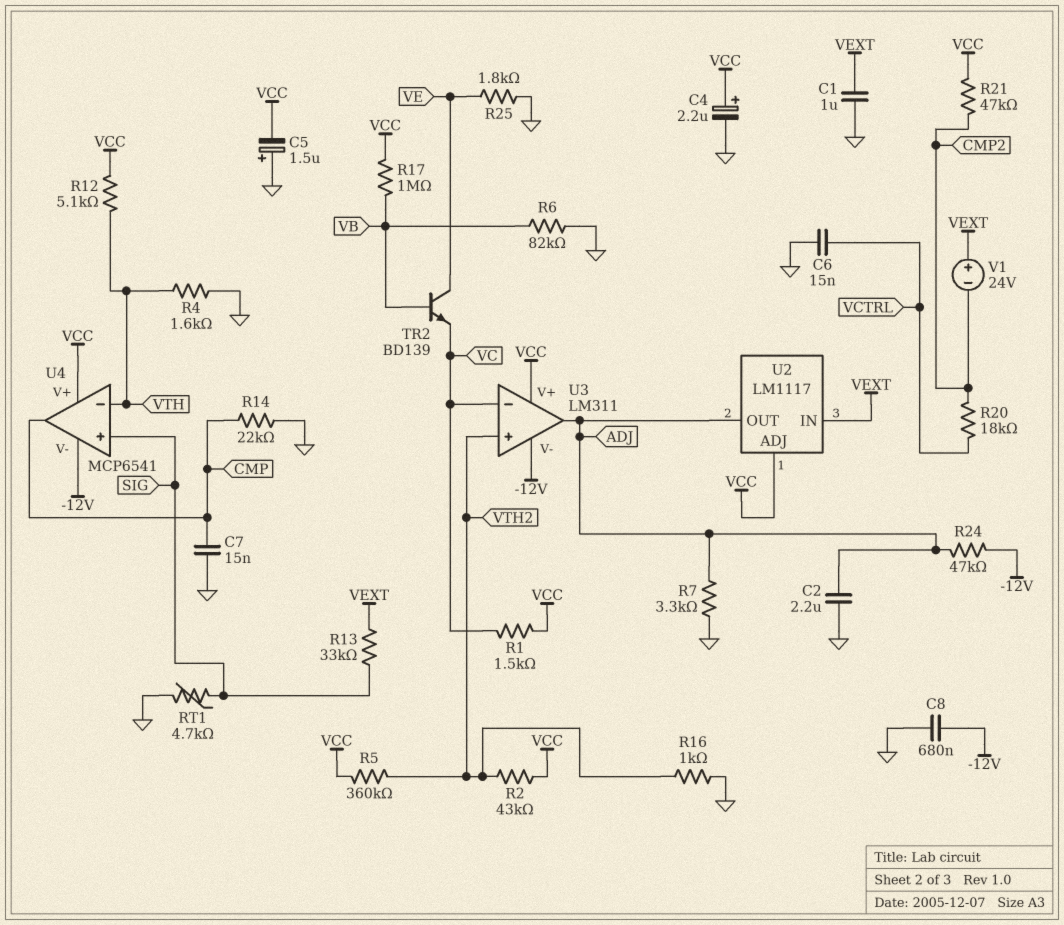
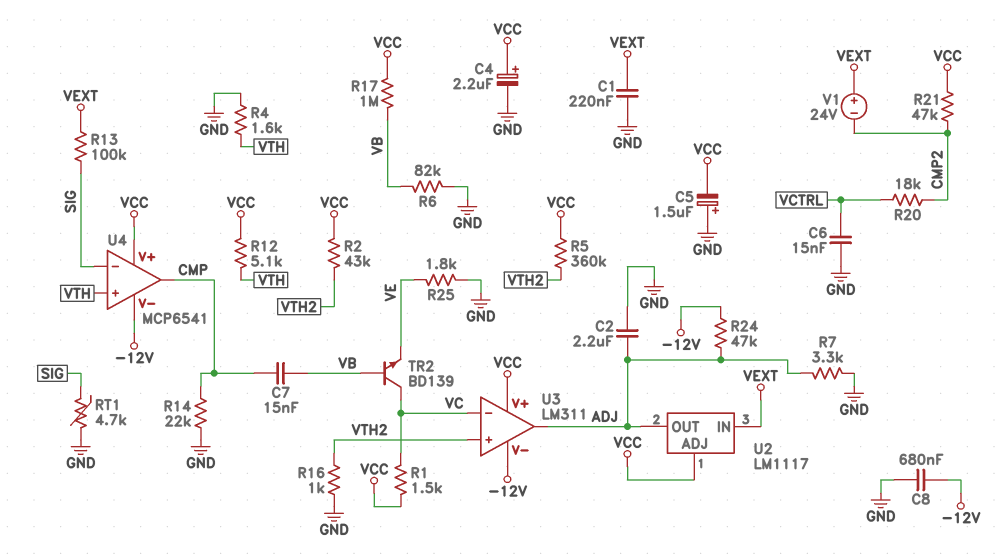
C1: 1uF (GND, VEXT) -> 220nF (GND, VEXT)
C7: 15nF (CMP, GND) -> 15nF (CMP, VB)
R13: 33k (SIG, VEXT) -> 100k (SIG, VEXT)
TR2: NPN BD139 (B VB, C VE, E VC) -> NPN BD139 (B VB, C VC, E VE)
U4 pin in+: SIG -> VTH
U4 pin in-: VTH -> SIG

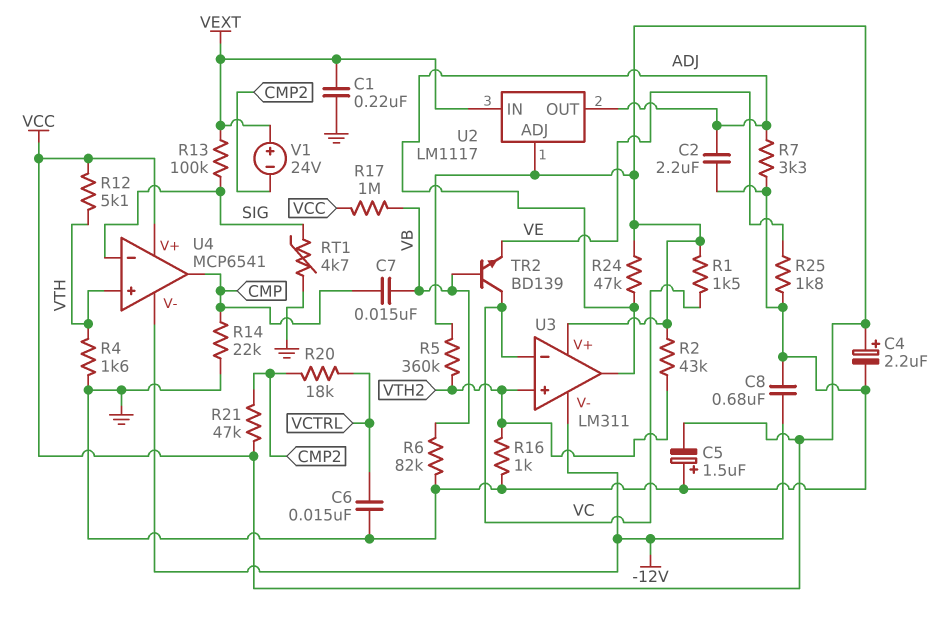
R24: 47k (-12V, ADJ) -> 47k (ADJ, VCC)

